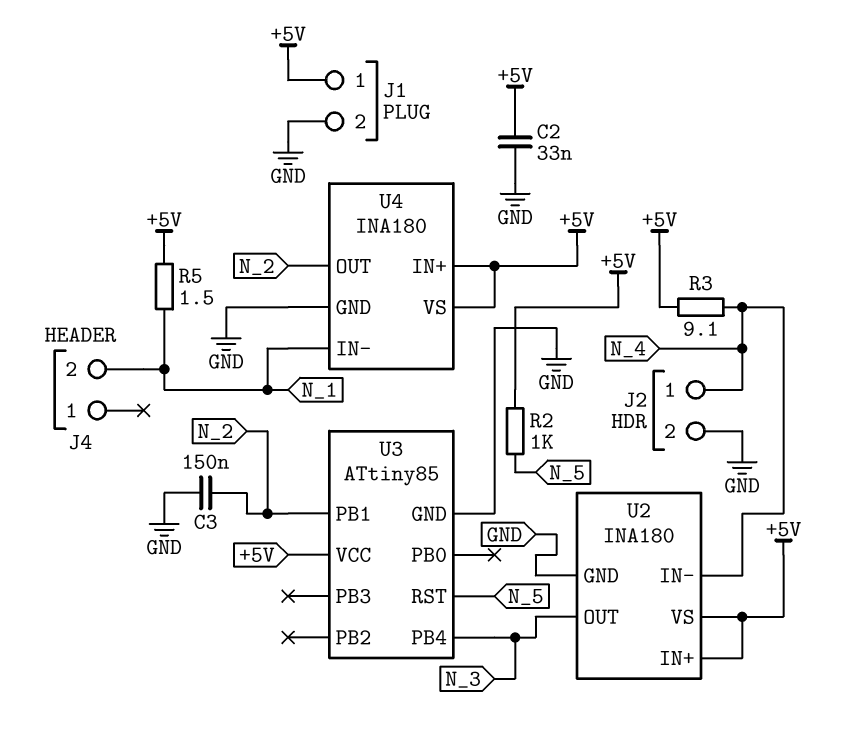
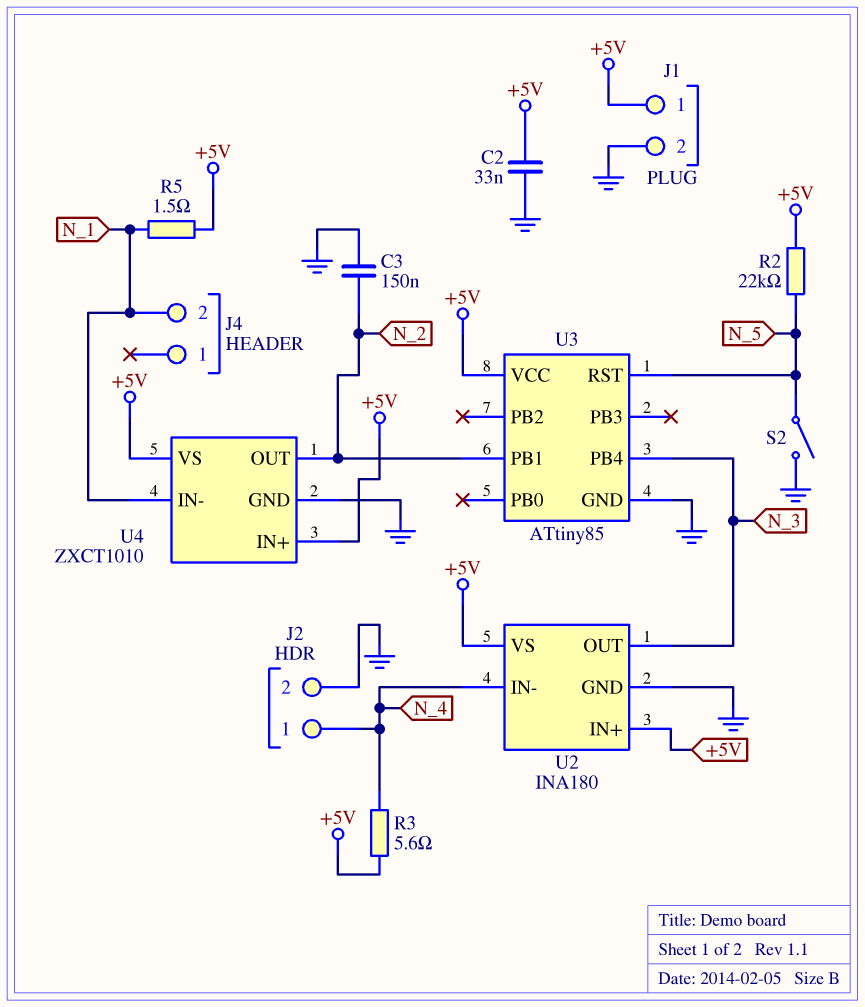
R2: 1k (+5V, N_5) -> 22k (+5V, N_5)
R3: 9.1 (+5V, N_4) -> 5.6 (+5V, N_4)
S2: none -> switch (GND, N_5)
U4: INA180 -> ZXCT1010

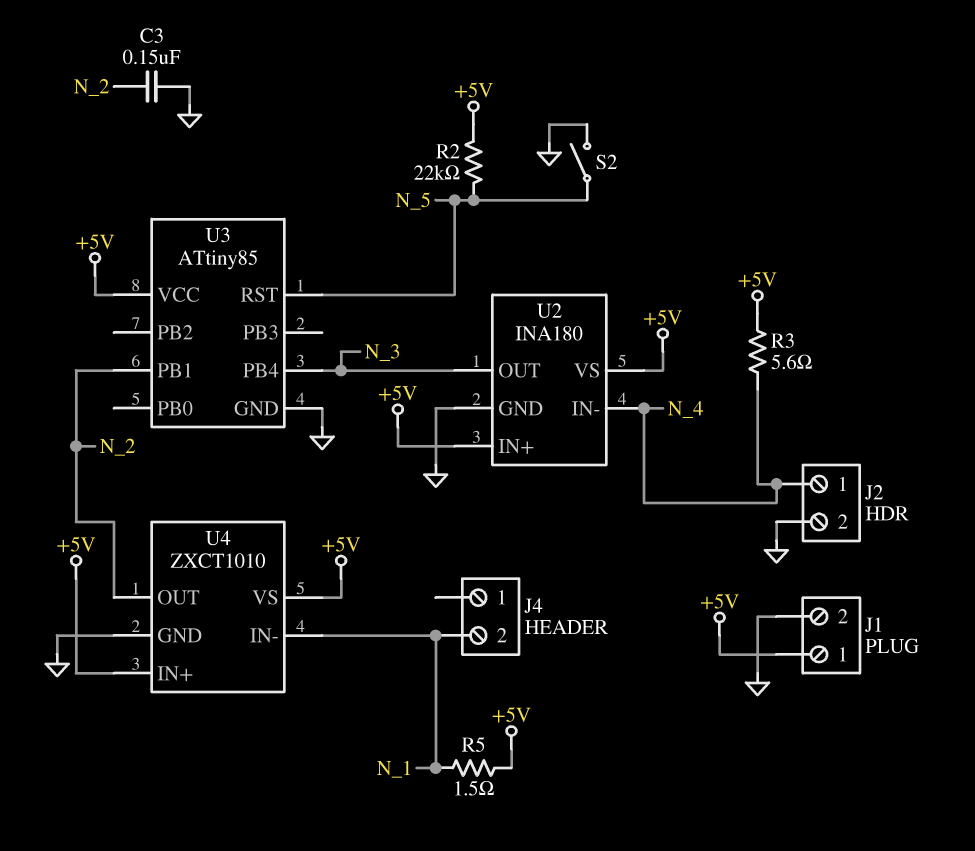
C2: 33nF (+5V, GND) -> none

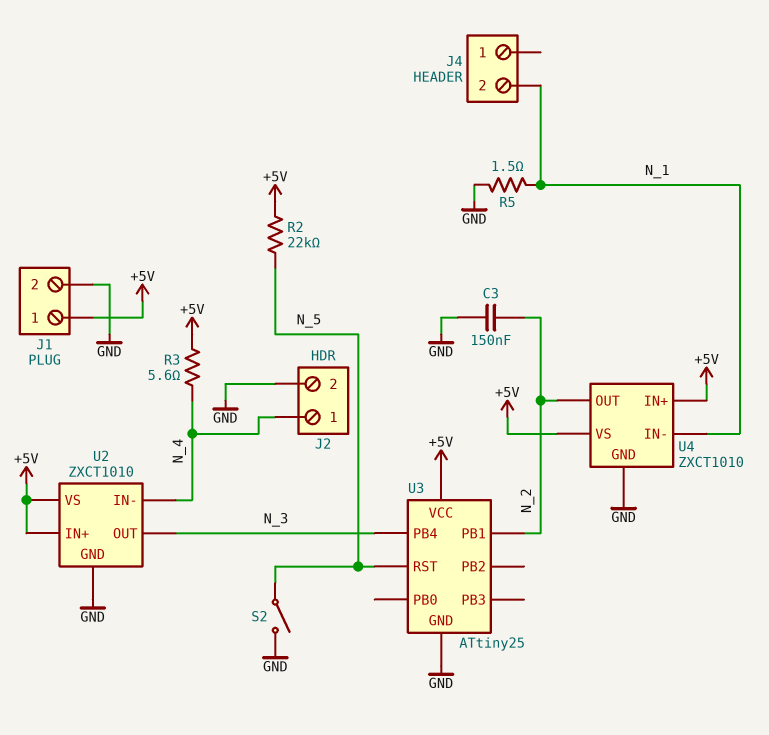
R5: 1.5 (+5V, N_1) -> 1.5 (GND, N_1)
U2: INA180 -> ZXCT1010
U3: ATtiny85 -> ATtiny25

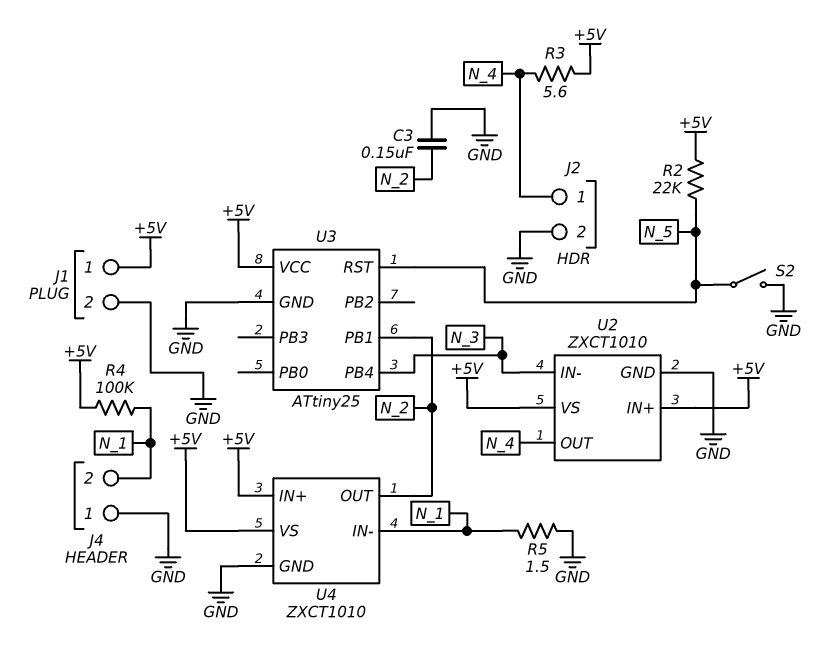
J4 pin 1: none -> GND
R4: none -> 100k (+5V, N_1)
U2 pin IN-: N_4 -> N_3
U2 pin OUT: N_3 -> N_4

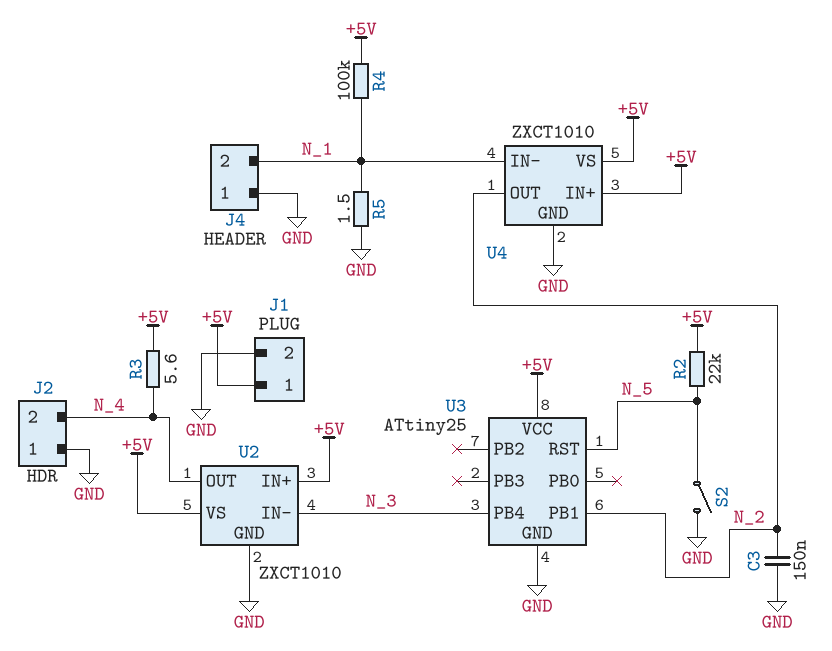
J2 pin 1: N_4 -> GND
J2 pin 2: GND -> N_4

